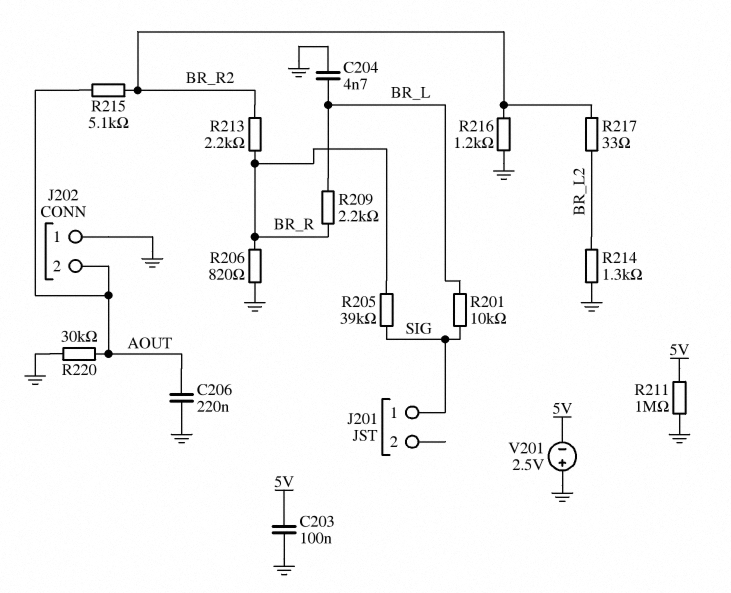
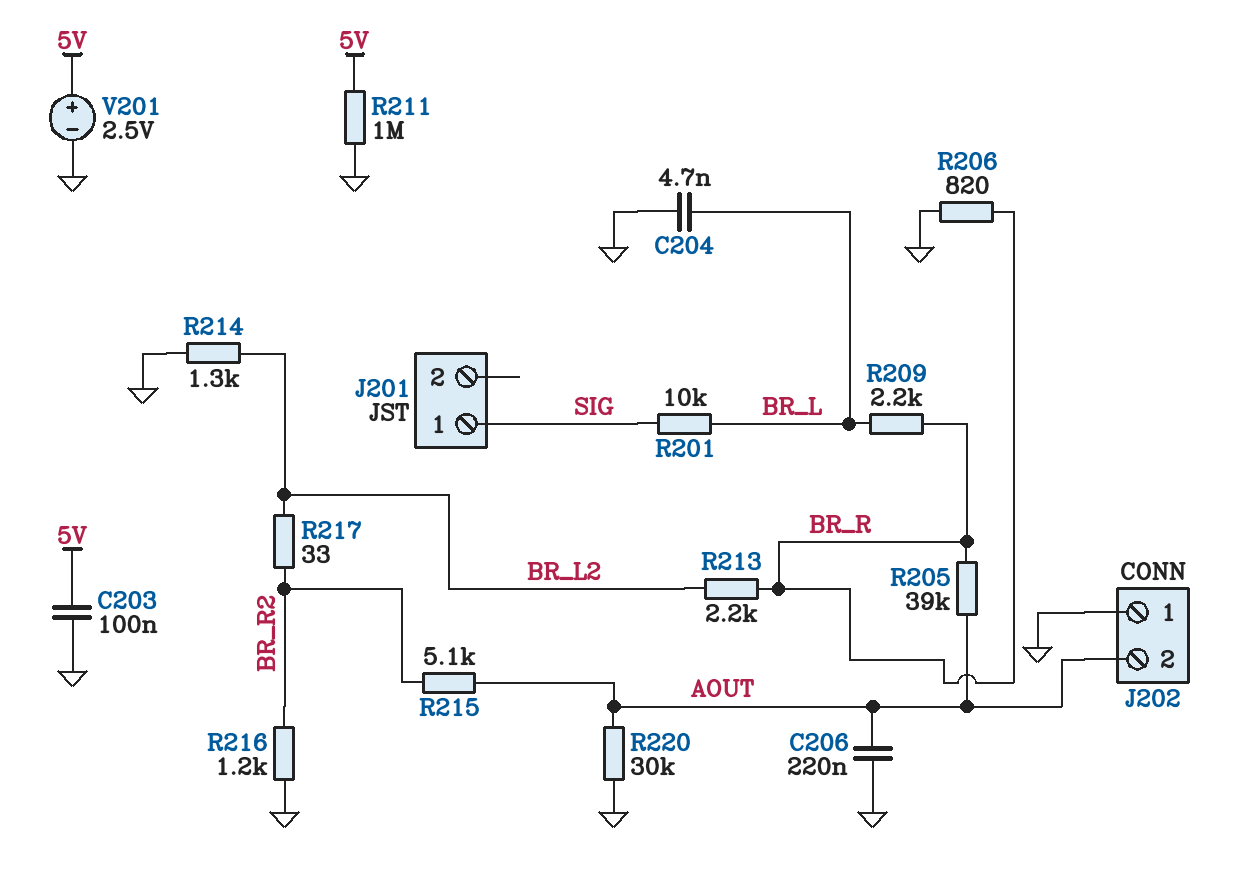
R205: 39k (BR_R, SIG) -> 39k (AOUT, BR_R)
R213: 2.2k (BR_R, BR_R2) -> 2.2k (BR_L2, BR_R)
V201: 2.5V (plus GND, minus 5V) -> 2.5V (plus 5V, minus GND)

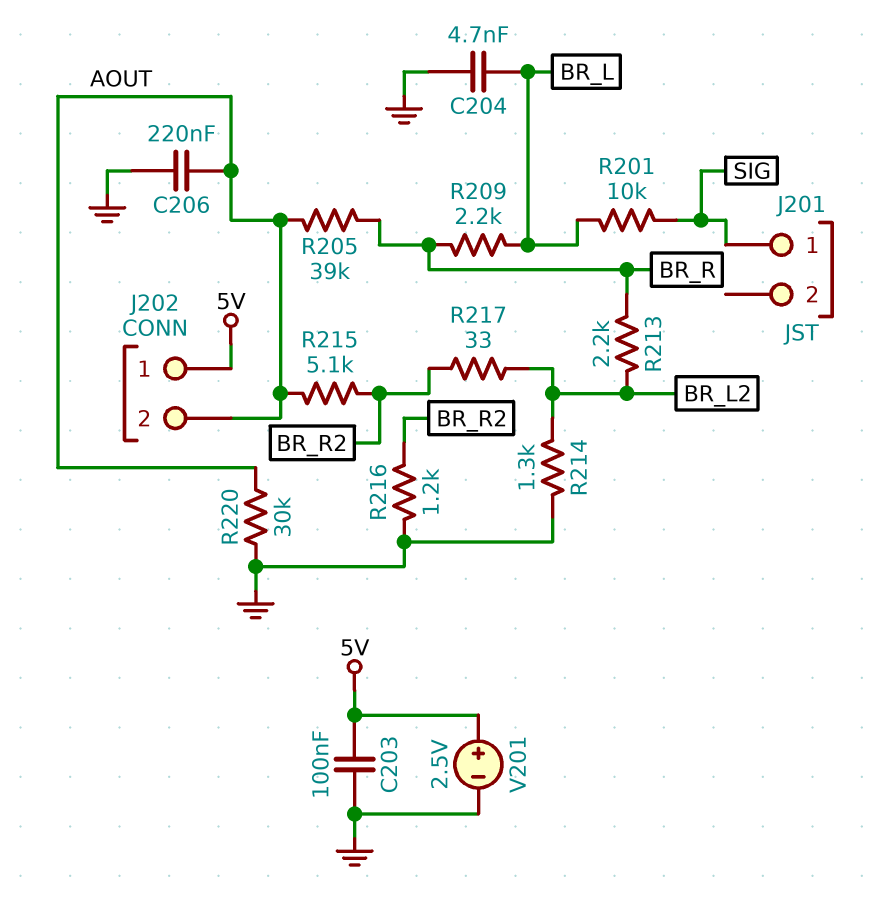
J202 pin 1: GND -> 5V
R206: 820 (BR_R, GND) -> none
R211: 1M (5V, GND) -> none

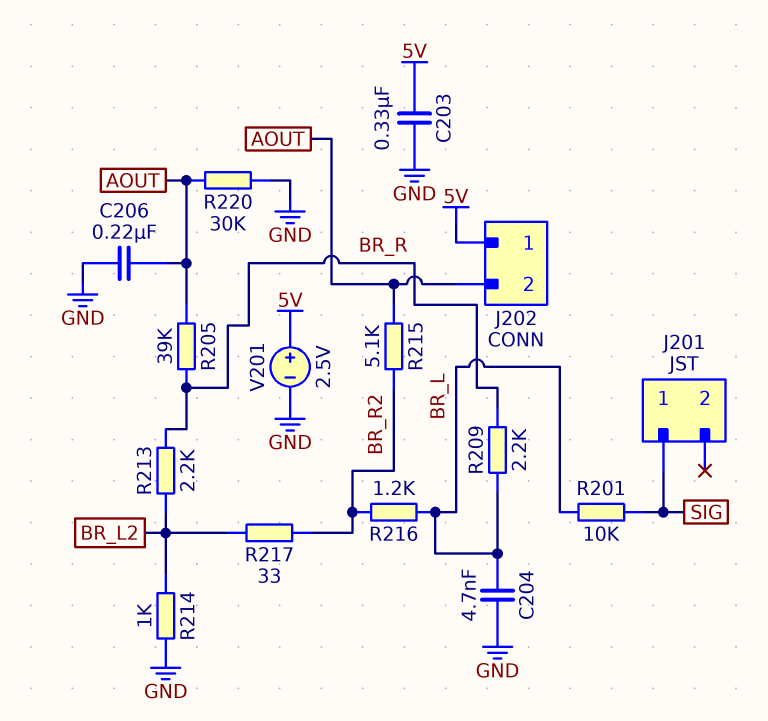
C203: 100nF (5V, GND) -> 330nF (5V, GND)
R214: 1.3k (BR_L2, GND) -> 1k (BR_L2, GND)
R216: 1.2k (BR_R2, GND) -> 1.2k (BR_L, BR_R2)

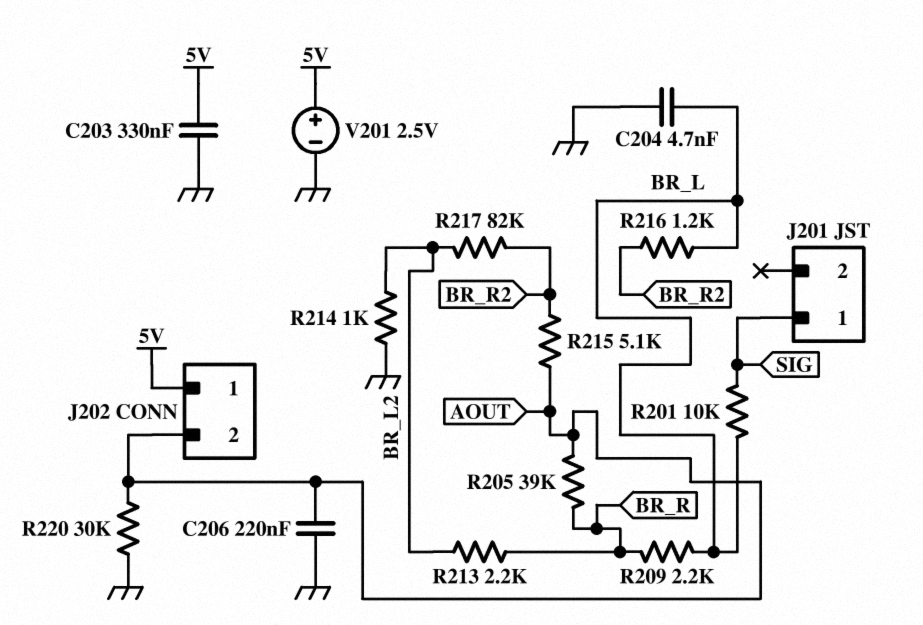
R217: 33 (BR_L2, BR_R2) -> 82k (BR_L2, BR_R2)

